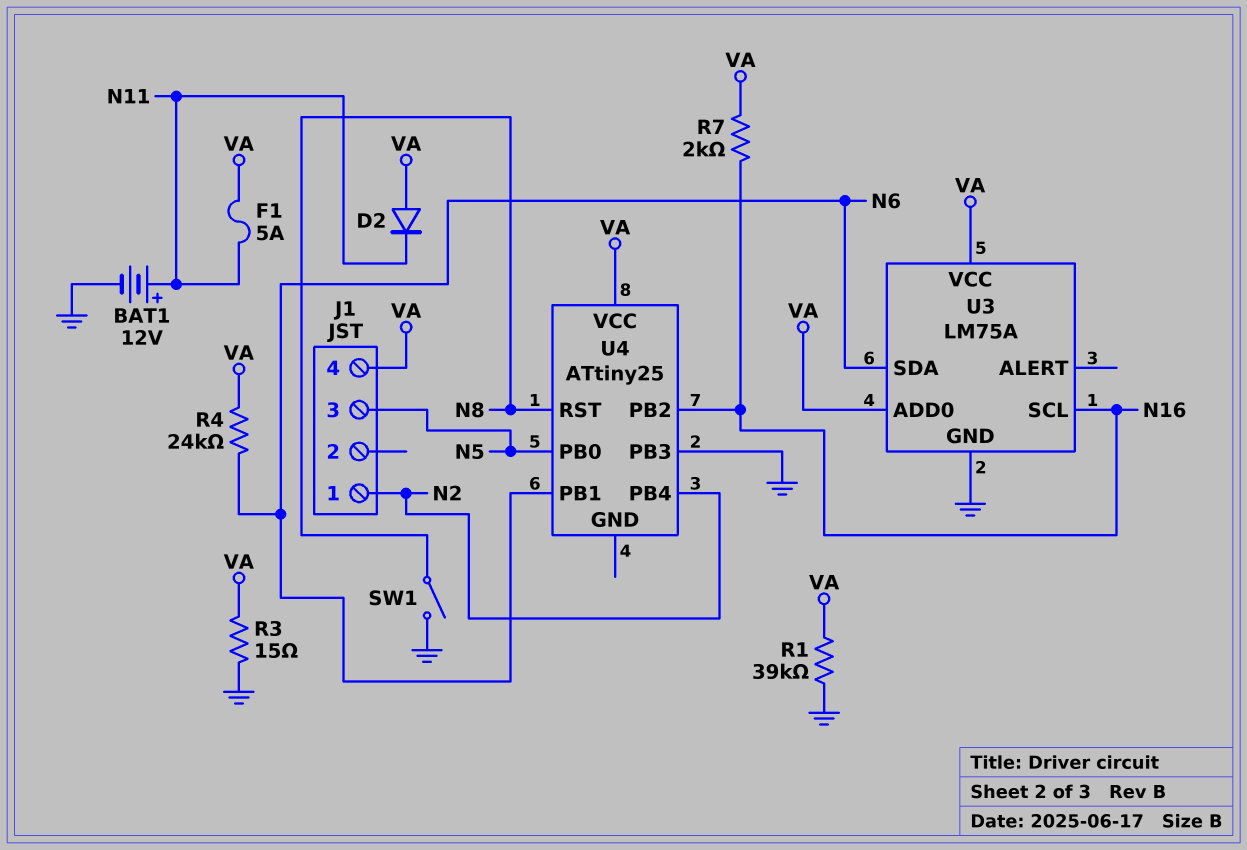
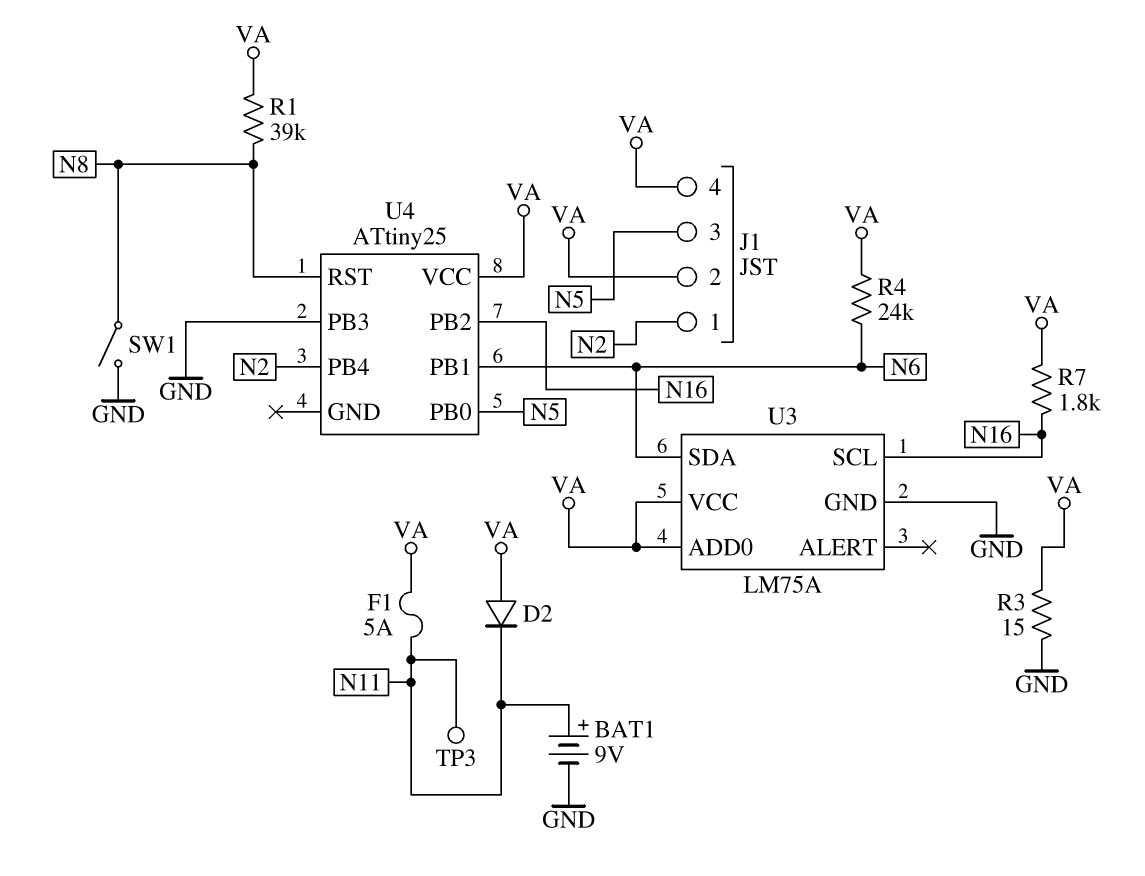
BAT1: 12V (plus N11, minus GND) -> 9V (plus N11, minus GND)
J1 pin 2: none -> VA
R1: 39k (GND, VA) -> 39k (N8, VA)
R7: 2k (N16, VA) -> 1.8k (N16, VA)
TP3: none -> test point (N11)

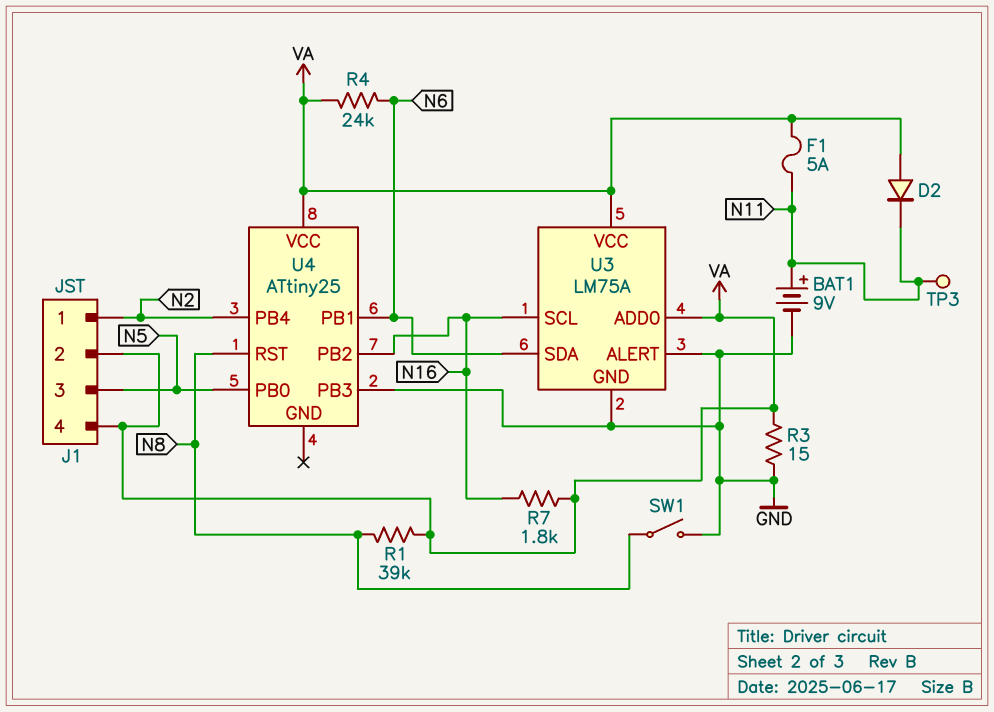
U3 pin ALERT: none -> GND

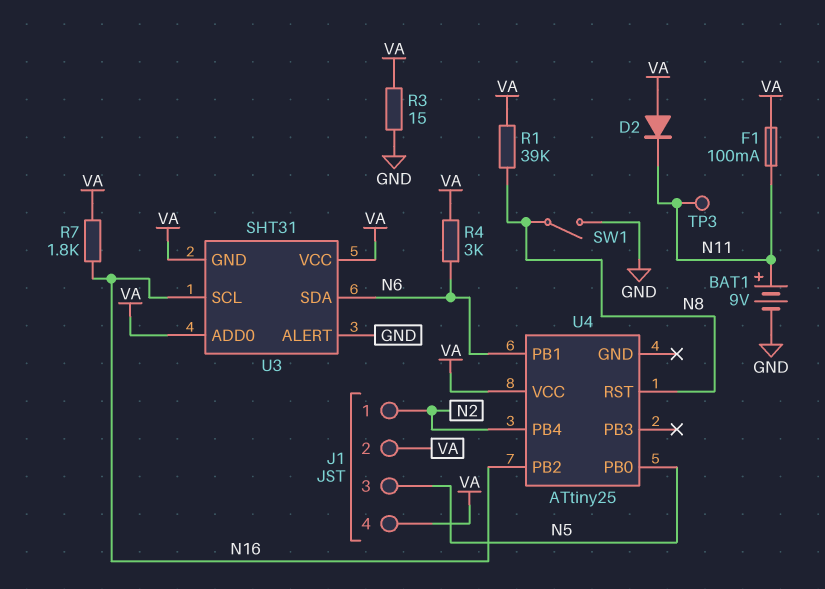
F1: 5A (N11, VA) -> 100mA (N11, VA)
R4: 24k (N6, VA) -> 3k (N6, VA)
U3: LM75A -> SHT31
U3 pin GND: GND -> VA
U4 pin PB3: GND -> none

